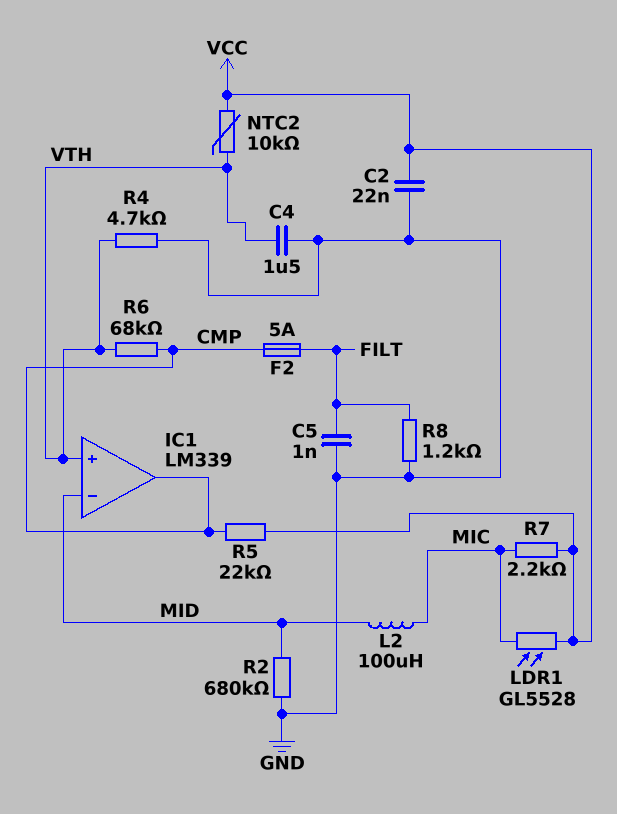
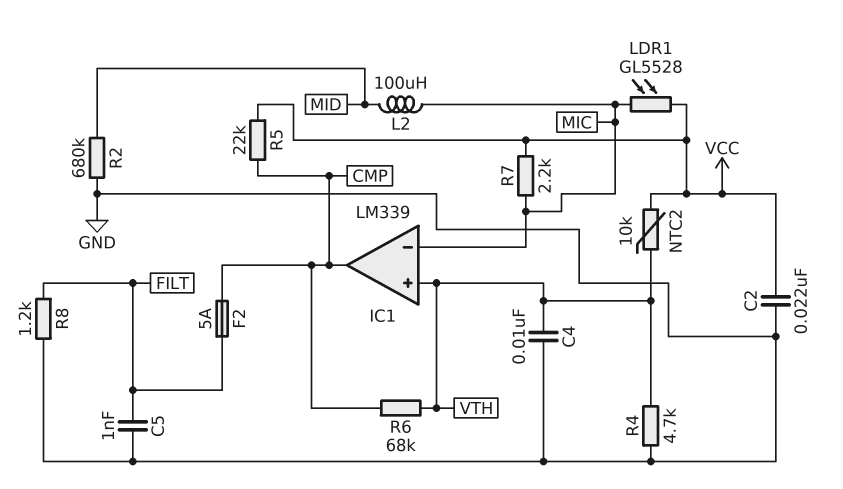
C4: 1.5uF (GND, VTH) -> 10nF (GND, VTH)
IC1 pin in-: MID -> MIC

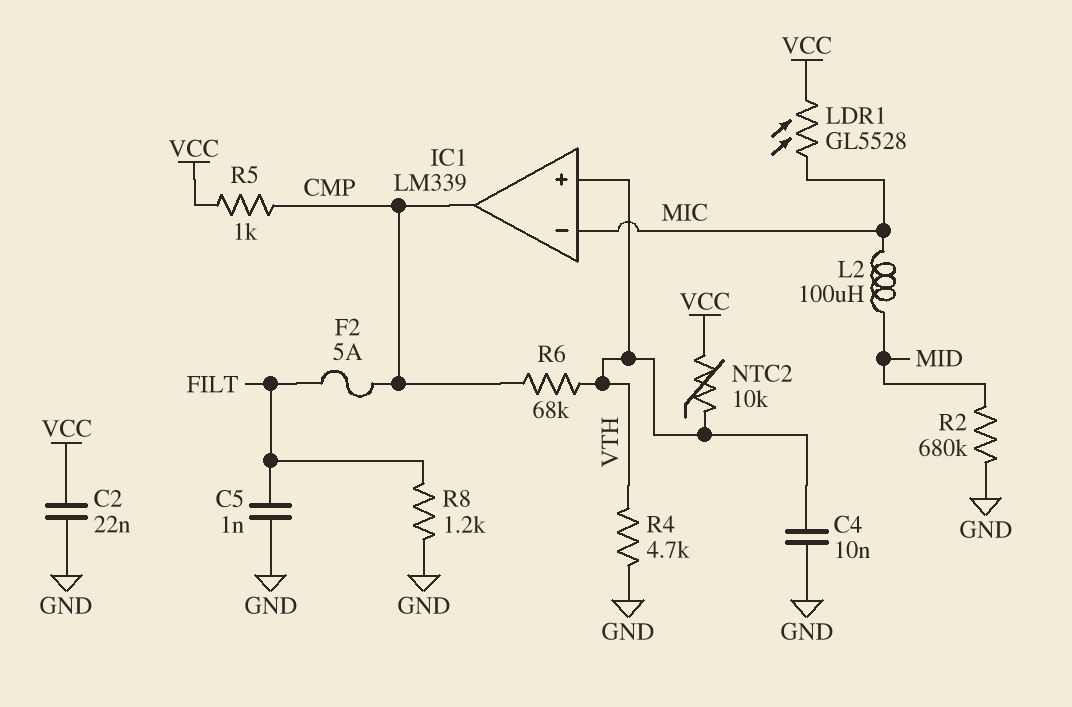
R5: 22k (CMP, VCC) -> 1k (CMP, VCC)
R7: 2.2k (MIC, VCC) -> none

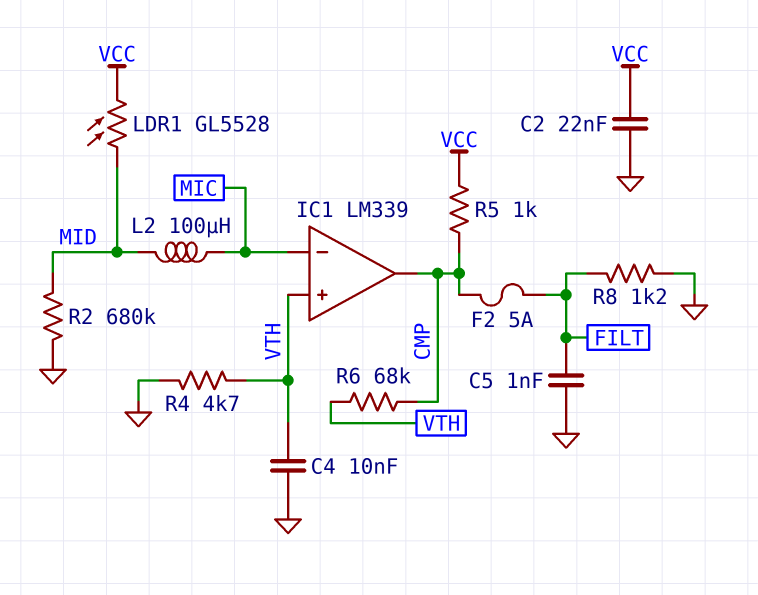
LDR1: GL5528 (MIC, VCC) -> GL5528 (MID, VCC)
NTC2: 10k (VCC, VTH) -> none

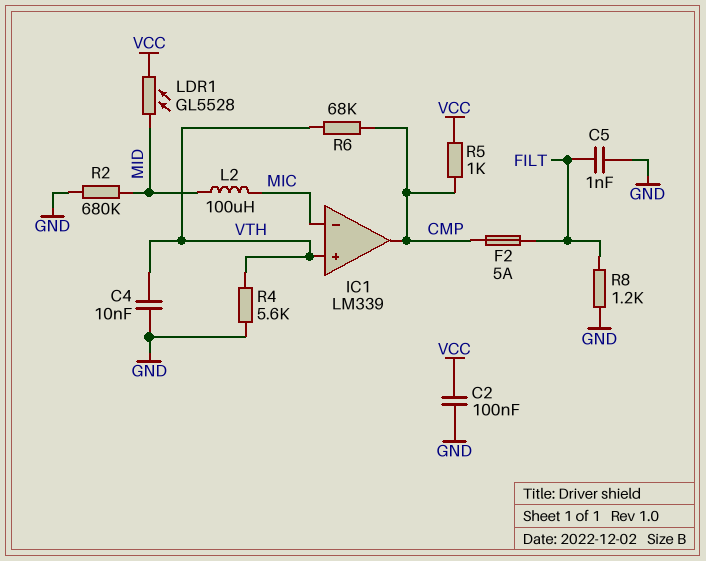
C2: 22nF (GND, VCC) -> 100nF (GND, VCC)
R4: 4.7k (GND, VTH) -> 5.6k (GND, VTH)

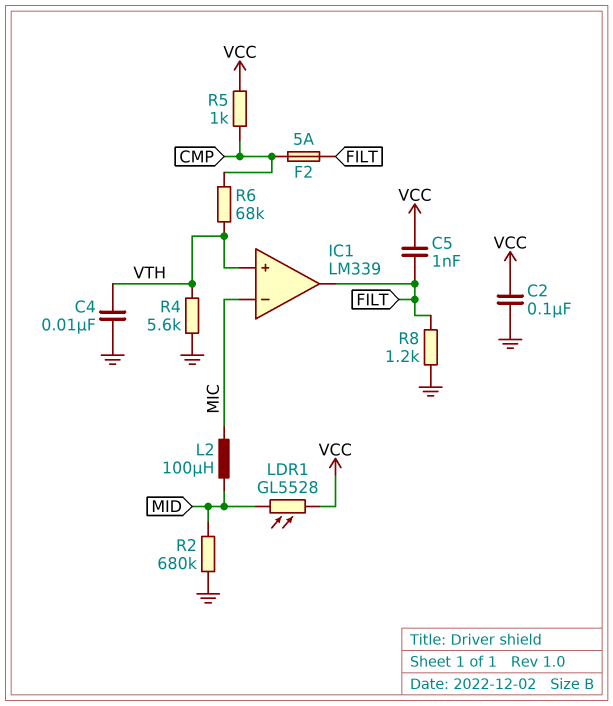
C5: 1nF (FILT, GND) -> 1nF (FILT, VCC)
IC1 pin out: CMP -> FILT

